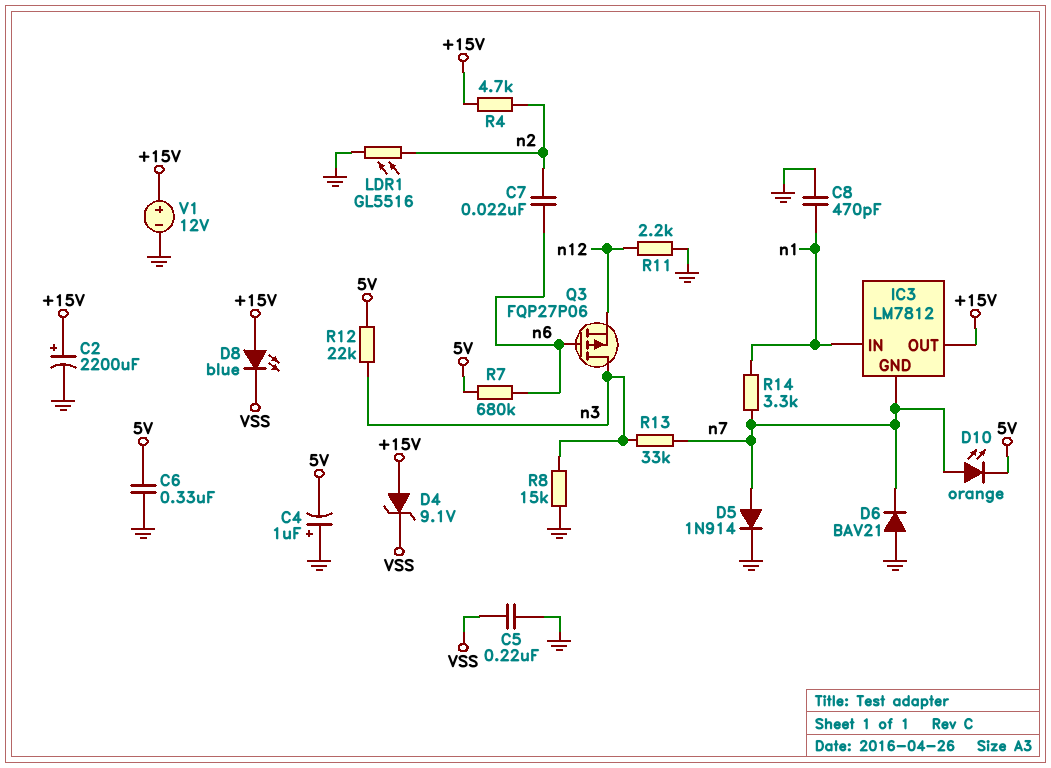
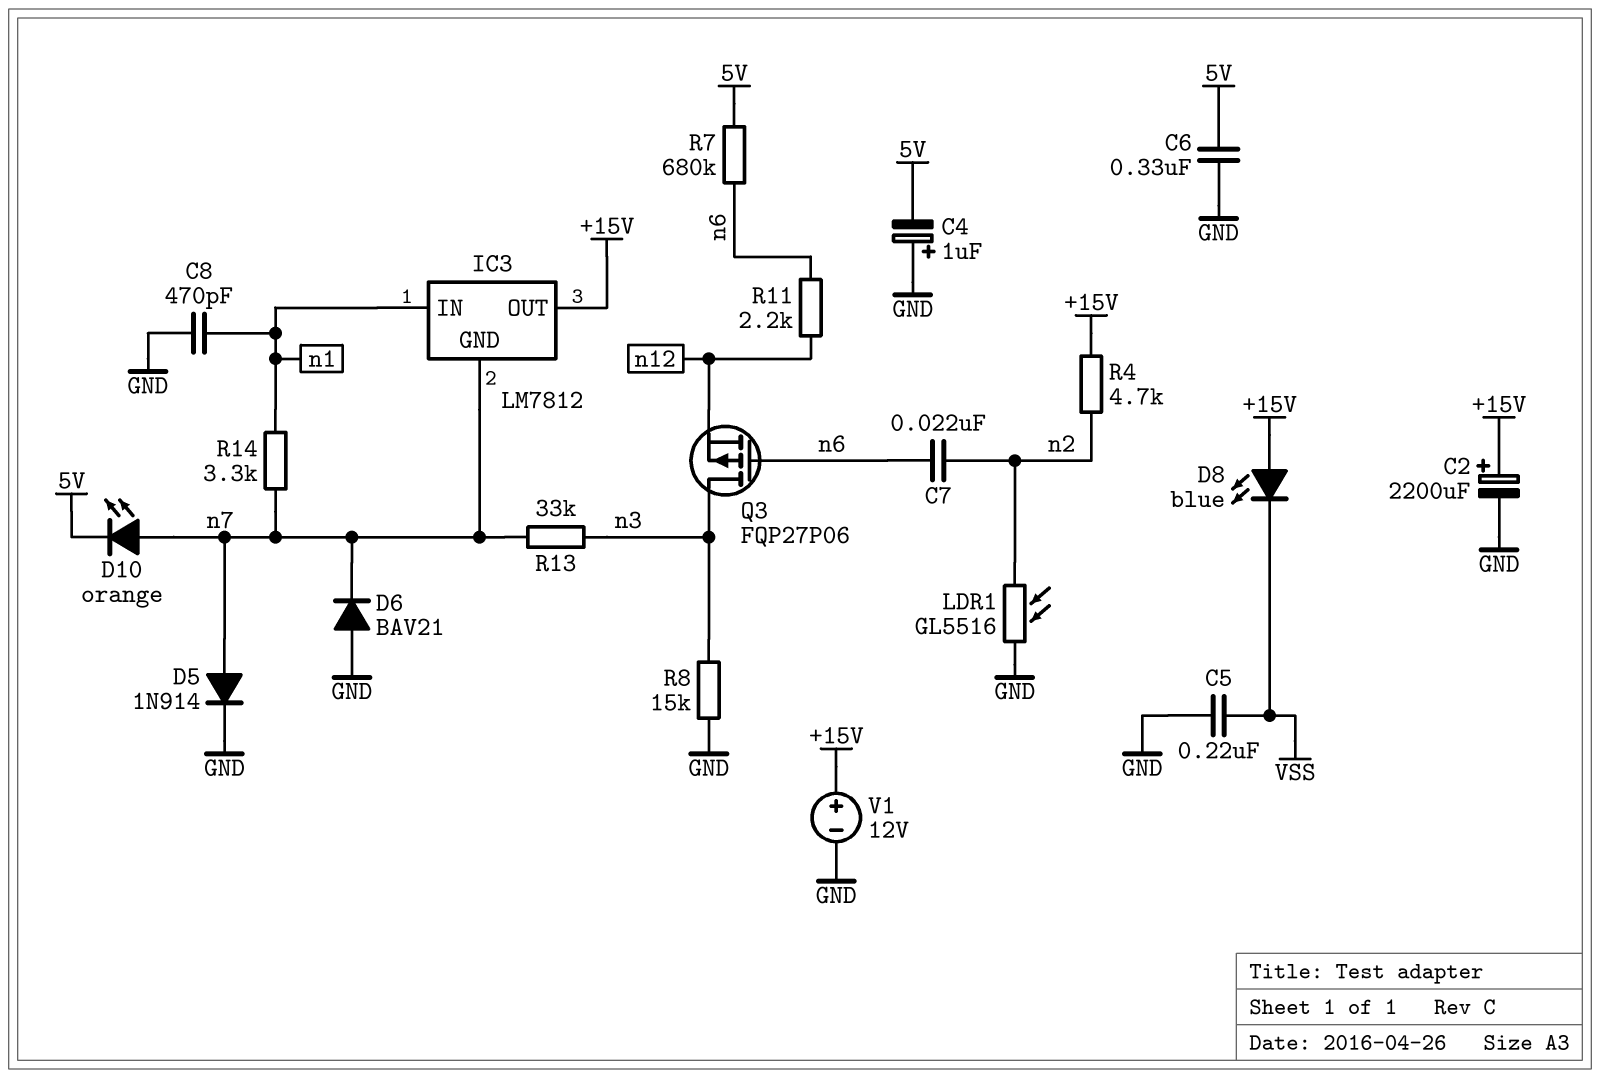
D4: zener 9.1V (A +15V, K VSS) -> none
R11: 2.2k (GND, n12) -> 2.2k (n6, n12)
R12: 22k (5V, n3) -> none

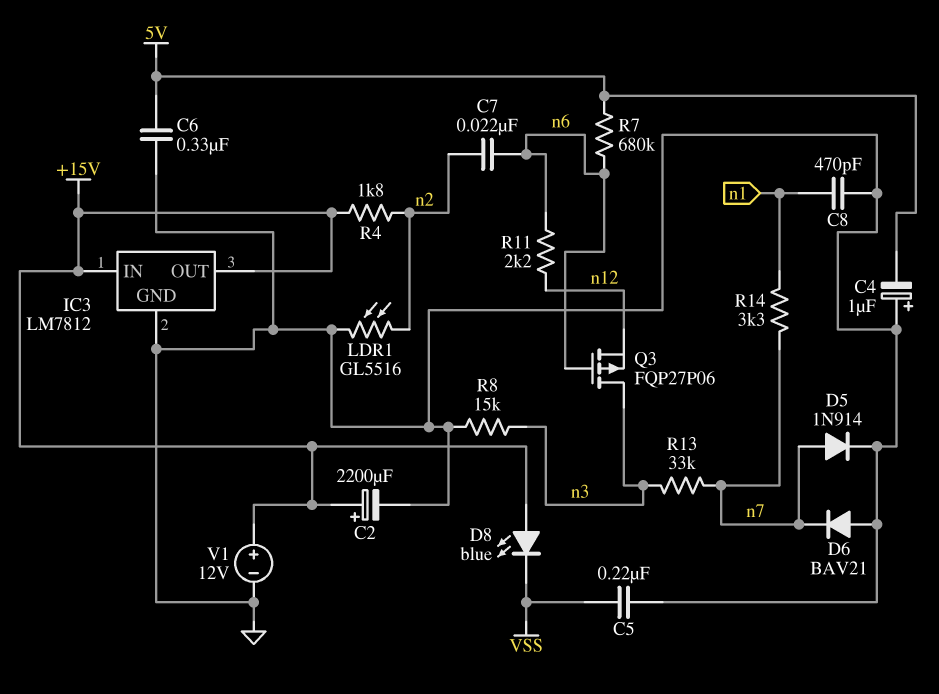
D10: LED orange (A n7, K 5V) -> none
IC3 pin GND: n7 -> GND
IC3 pin IN: n1 -> +15V
R4: 4.7k (+15V, n2) -> 1.8k (+15V, n2)

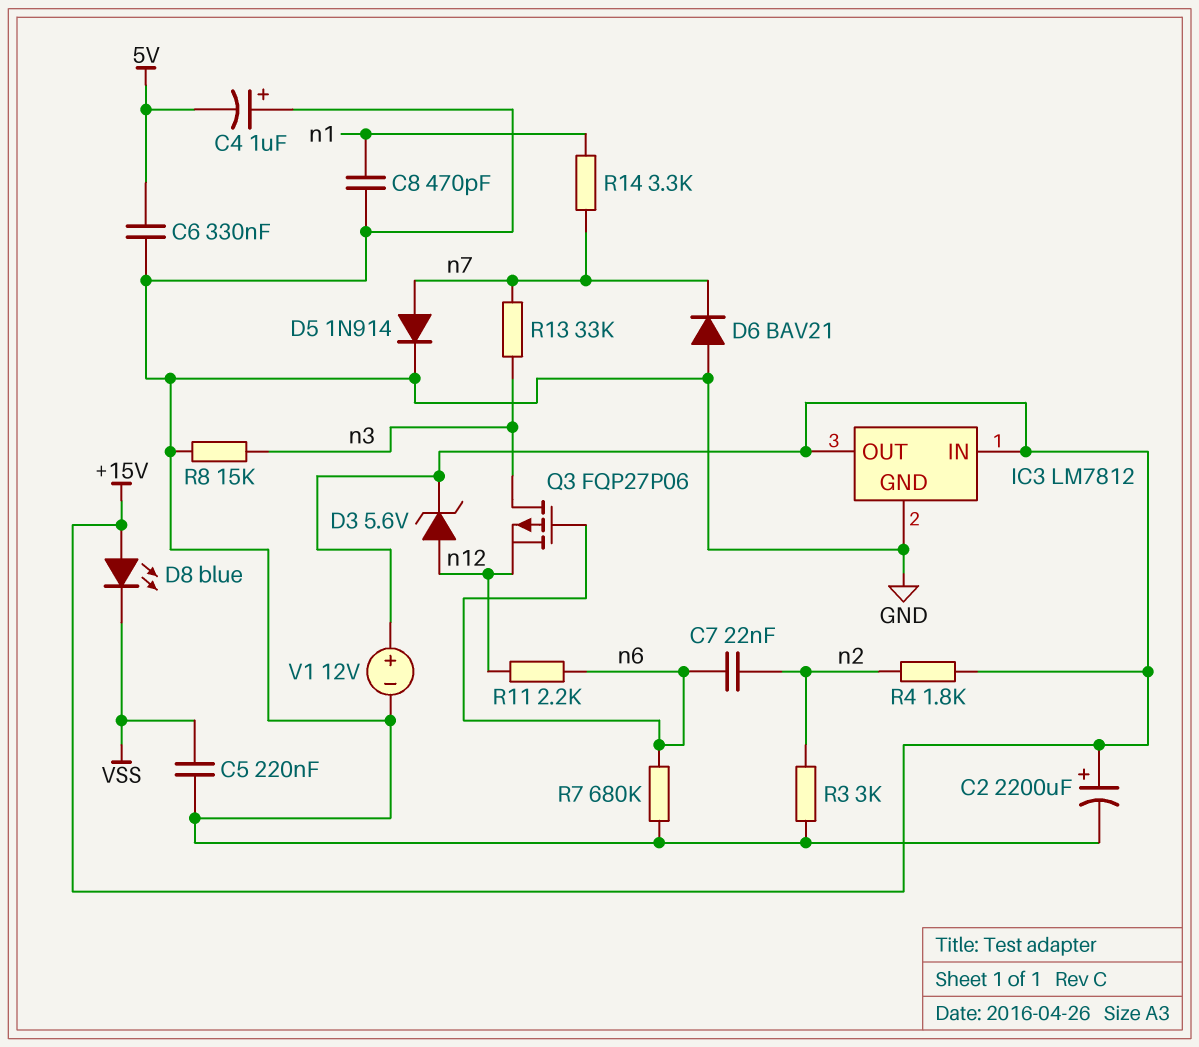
D3: none -> zener 5.6V (A n12, K +15V)
LDR1: GL5516 (GND, n2) -> none
R3: none -> 3k (GND, n2)
R7: 680k (5V, n6) -> 680k (GND, n6)

